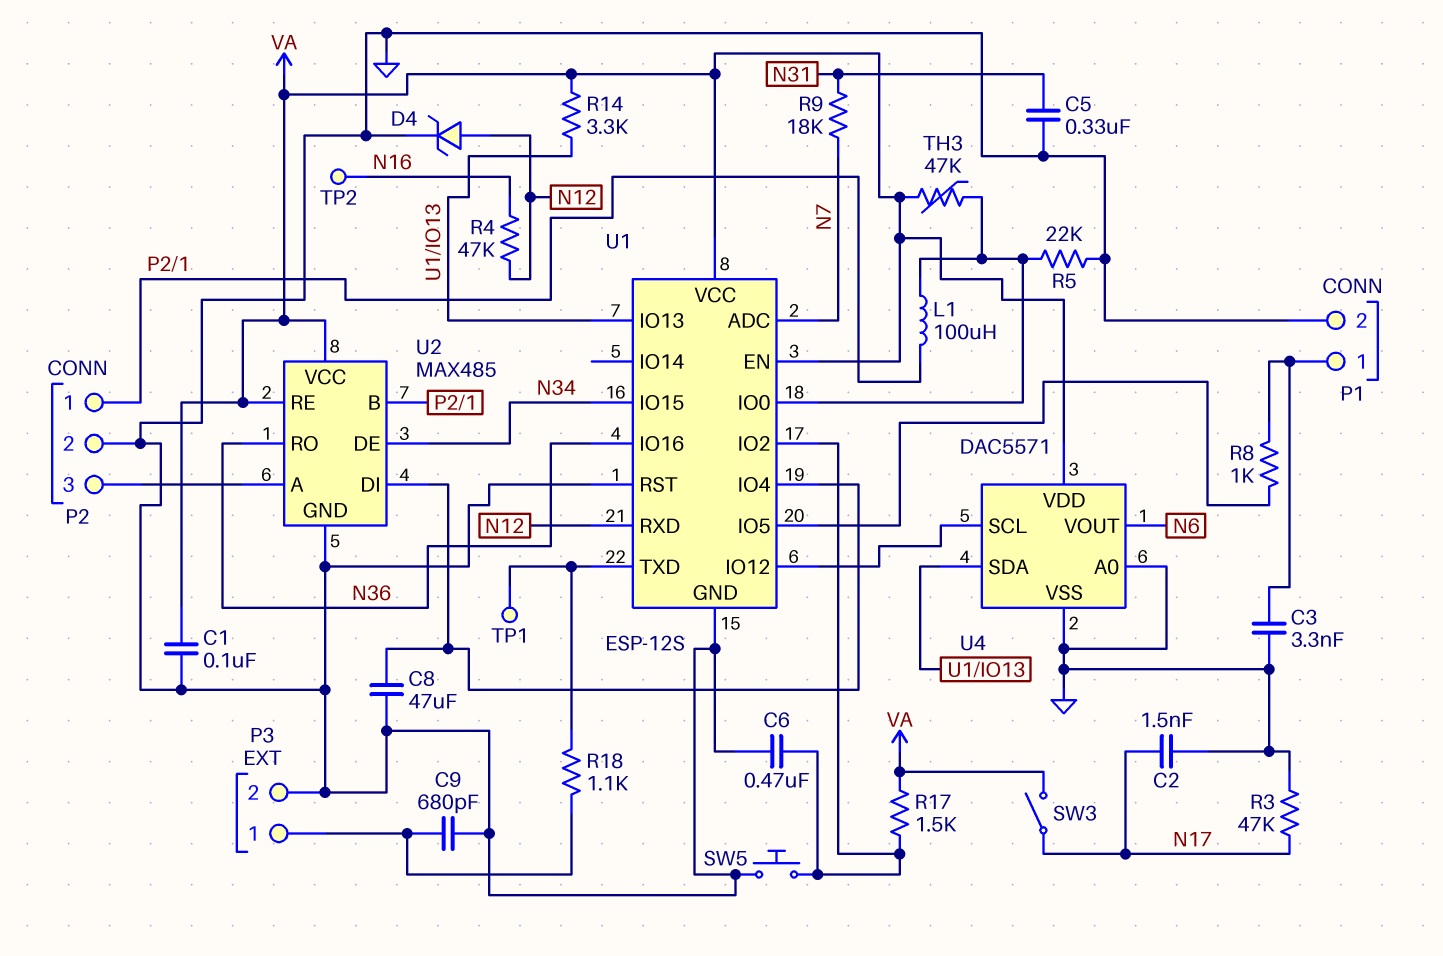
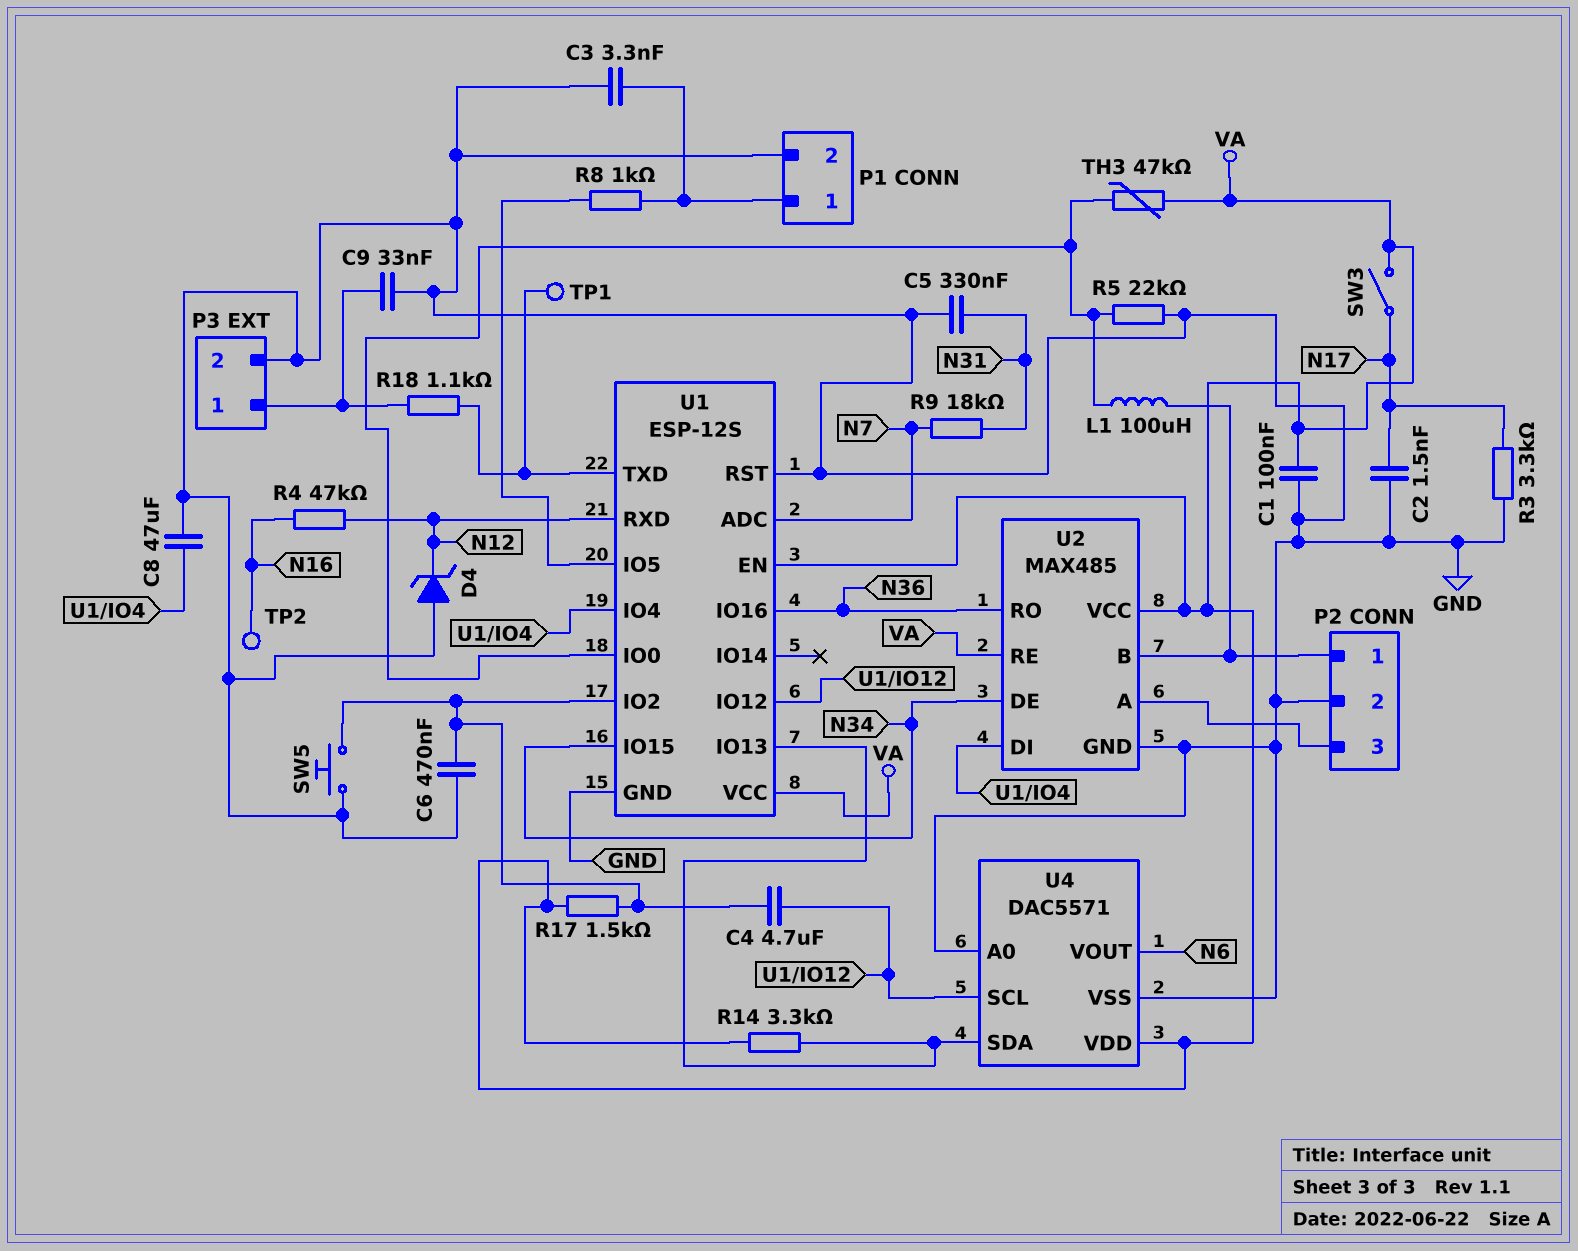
C4: none -> 4.7uF (U1/IO2, U1/IO12)
C9: 680pF (GND, P3/1) -> 33nF (GND, P3/1)
D4: zener (A N12, K GND) -> zener (A GND, K N12)
R3: 47k (GND, N17) -> 3.3k (GND, N17)

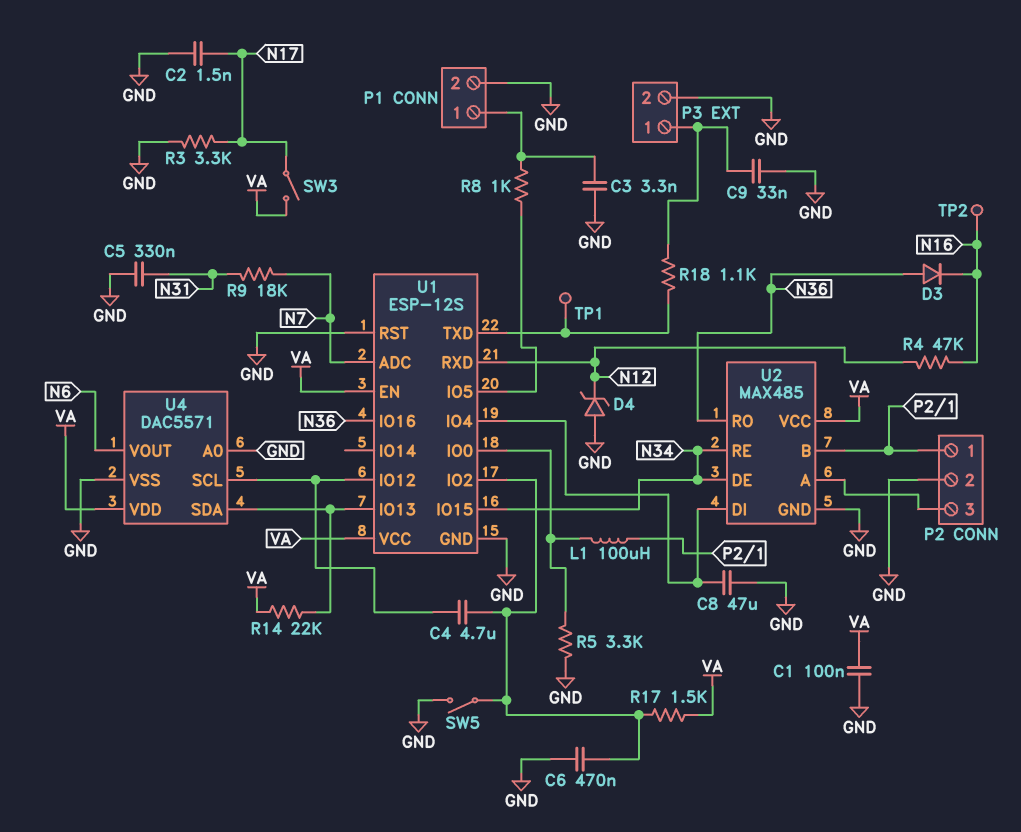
D3: none -> diode (A N36, K N16)
R5: 22k (GND, U1/IO0) -> 3.3k (GND, U1/IO0)
R14: 3.3k (U1/IO13, VA) -> 22k (U1/IO13, VA)
SW5: button (GND, U1/IO2) -> switch (GND, U1/IO2)
TH3: 47k (U1/IO0, VA) -> none
U2 pin RE: VA -> N34

